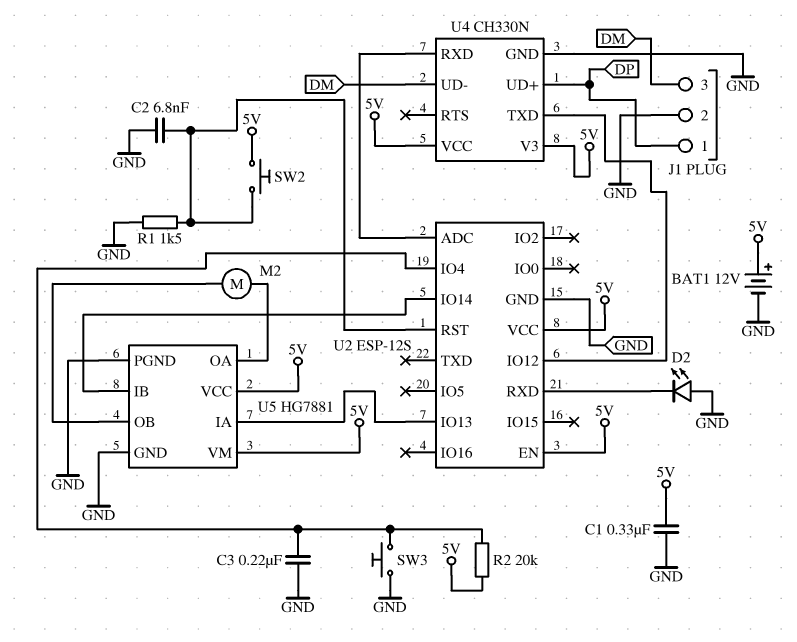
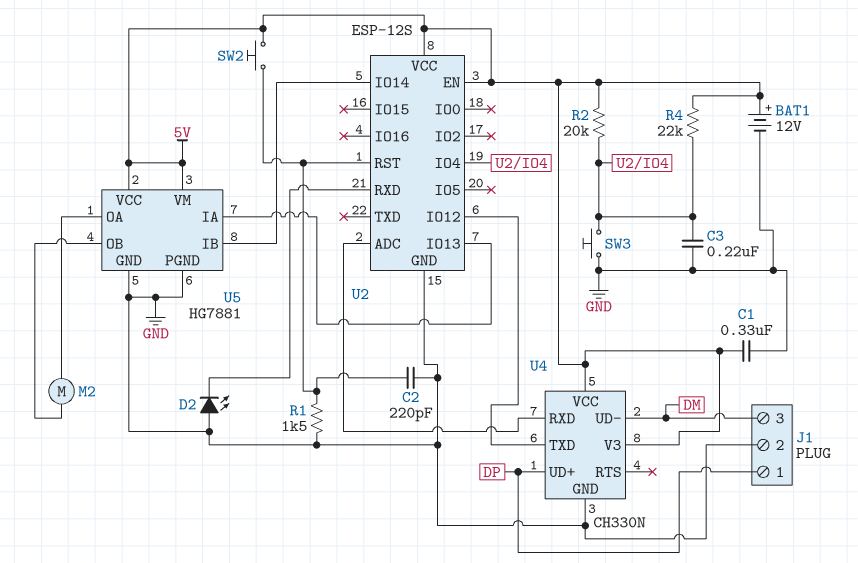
C2: 6.8nF (GND, U2/RST) -> 220pF (GND, U2/RST)
R4: none -> 22k (5V, U2/IO4)

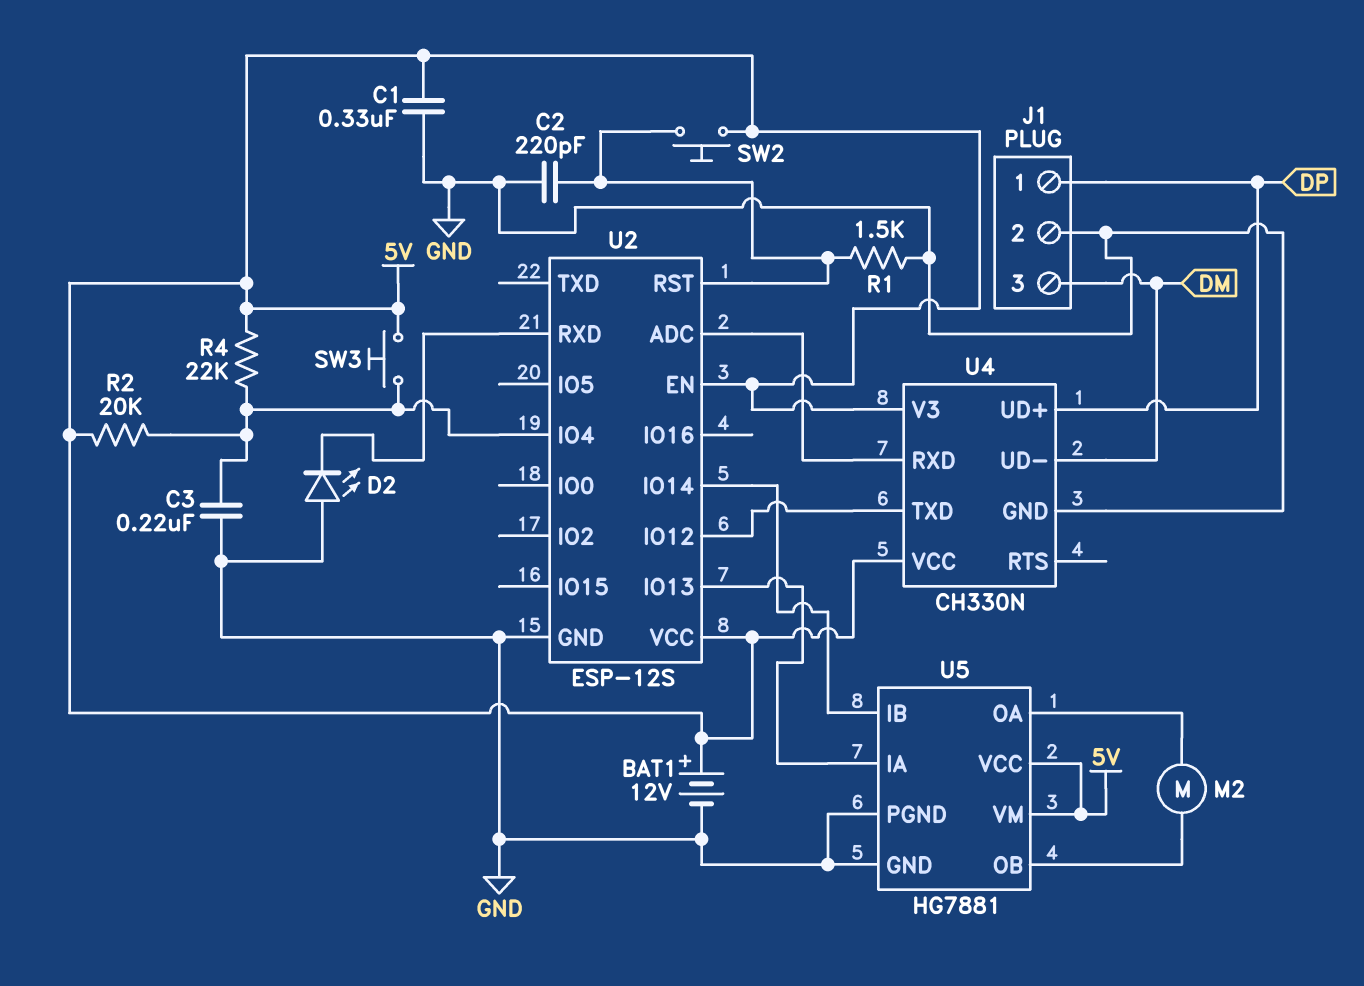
SW3: button (GND, U2/IO4) -> button (5V, U2/IO4)

